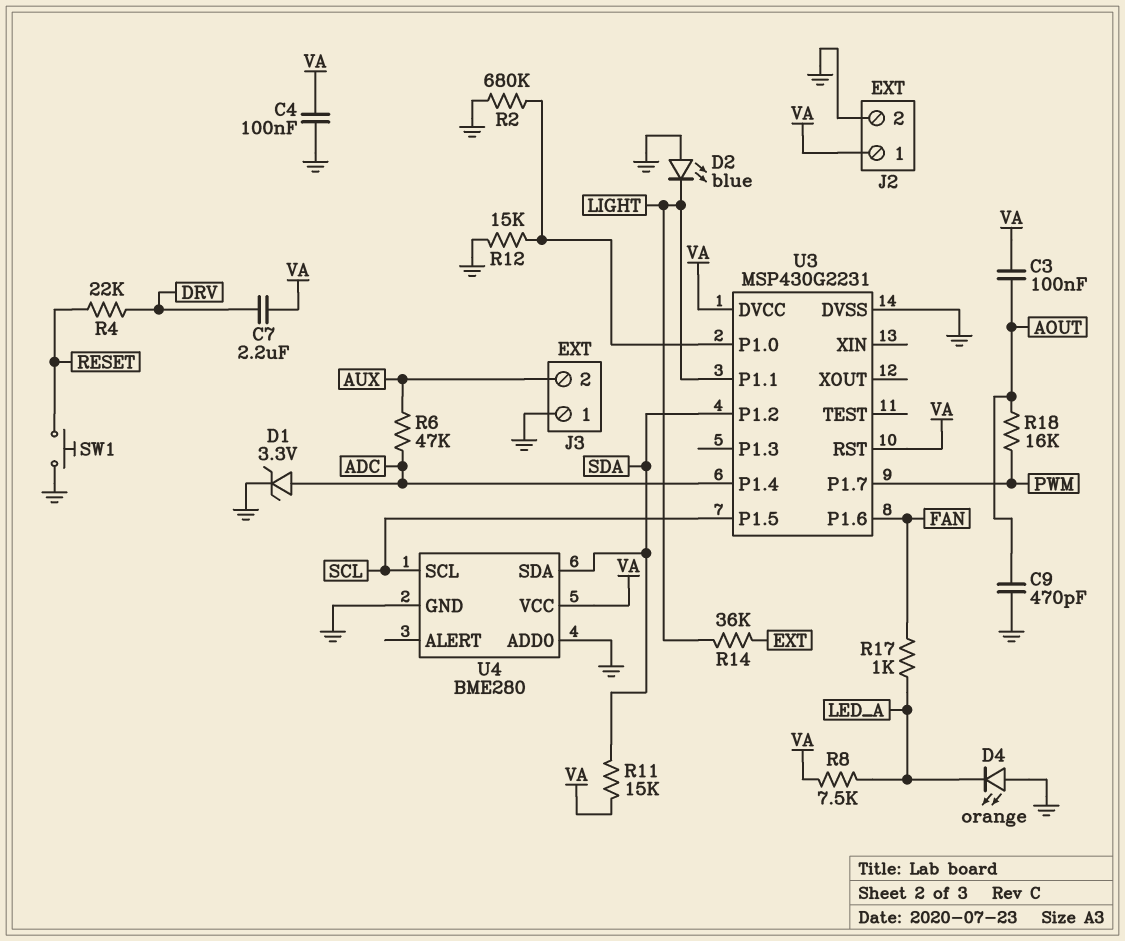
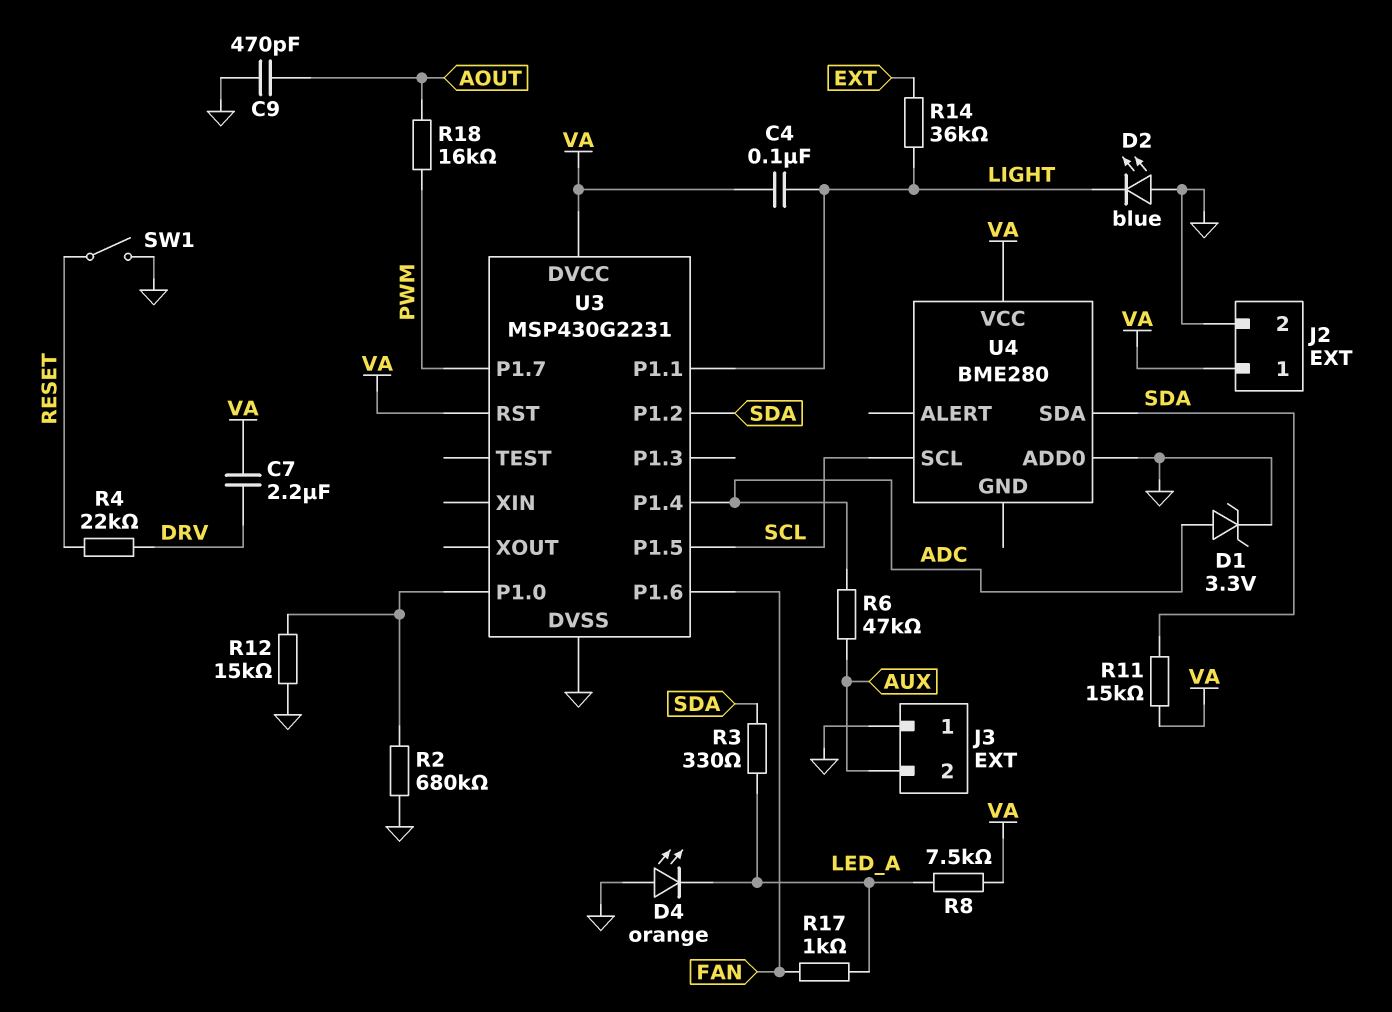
C3: 100nF (AOUT, VA) -> none
C4: 100nF (GND, VA) -> 100nF (LIGHT, VA)
R3: none -> 330 (LED_A, SDA)
SW1: button (GND, RESET) -> switch (GND, RESET)
U4 pin GND: GND -> none

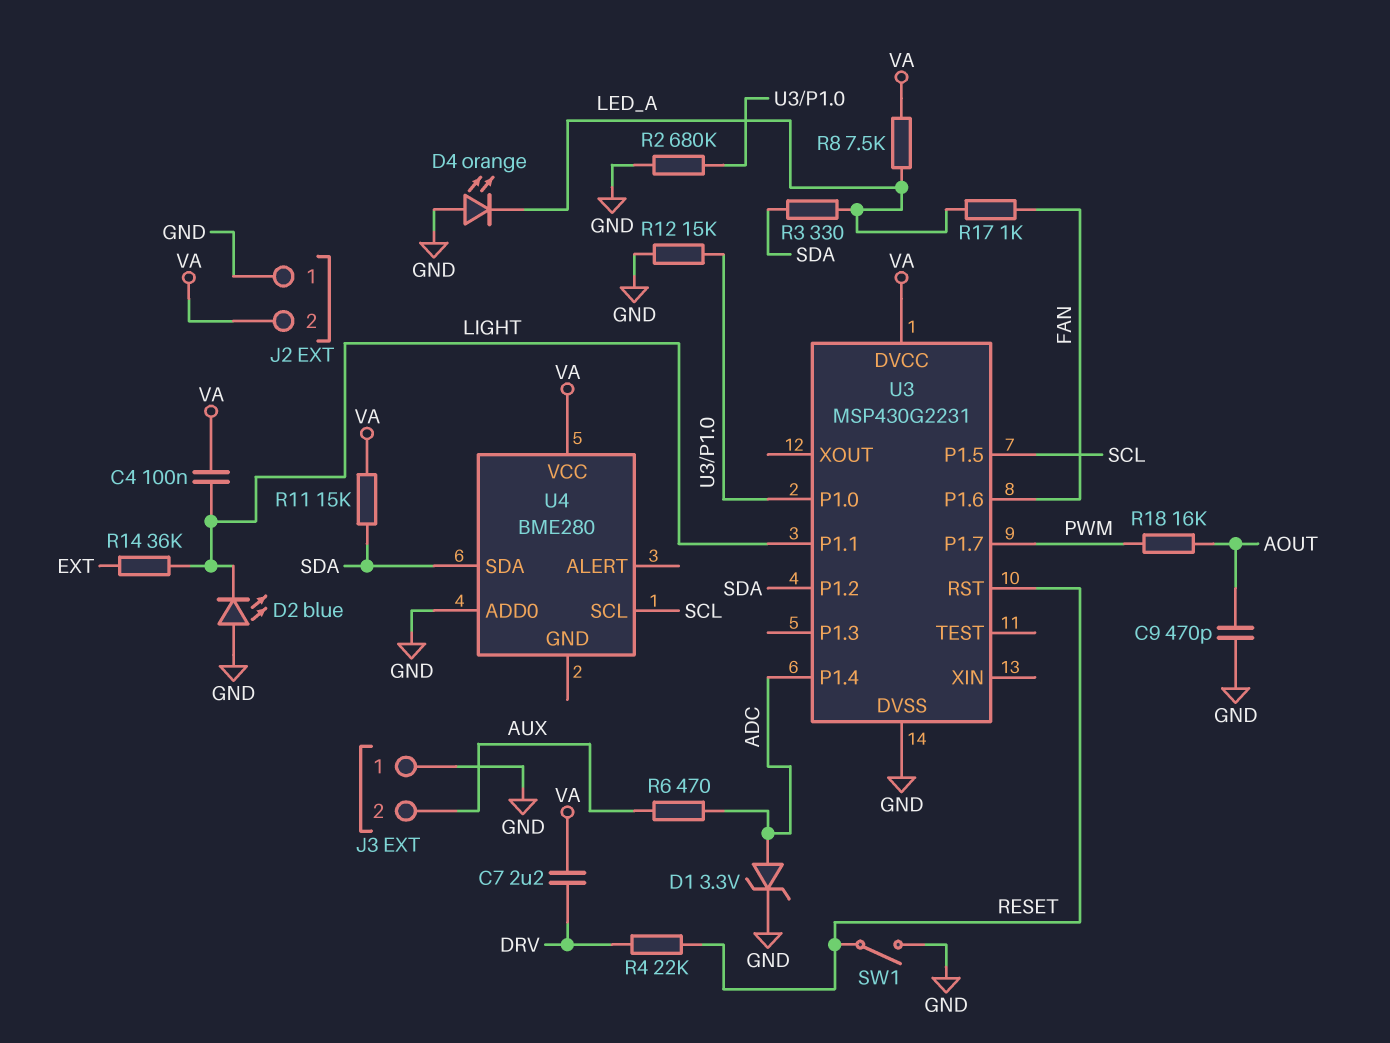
J2 pin 1: VA -> GND
J2 pin 2: GND -> VA
R6: 47k (ADC, AUX) -> 470 (ADC, AUX)
U3 pin RST: VA -> RESET

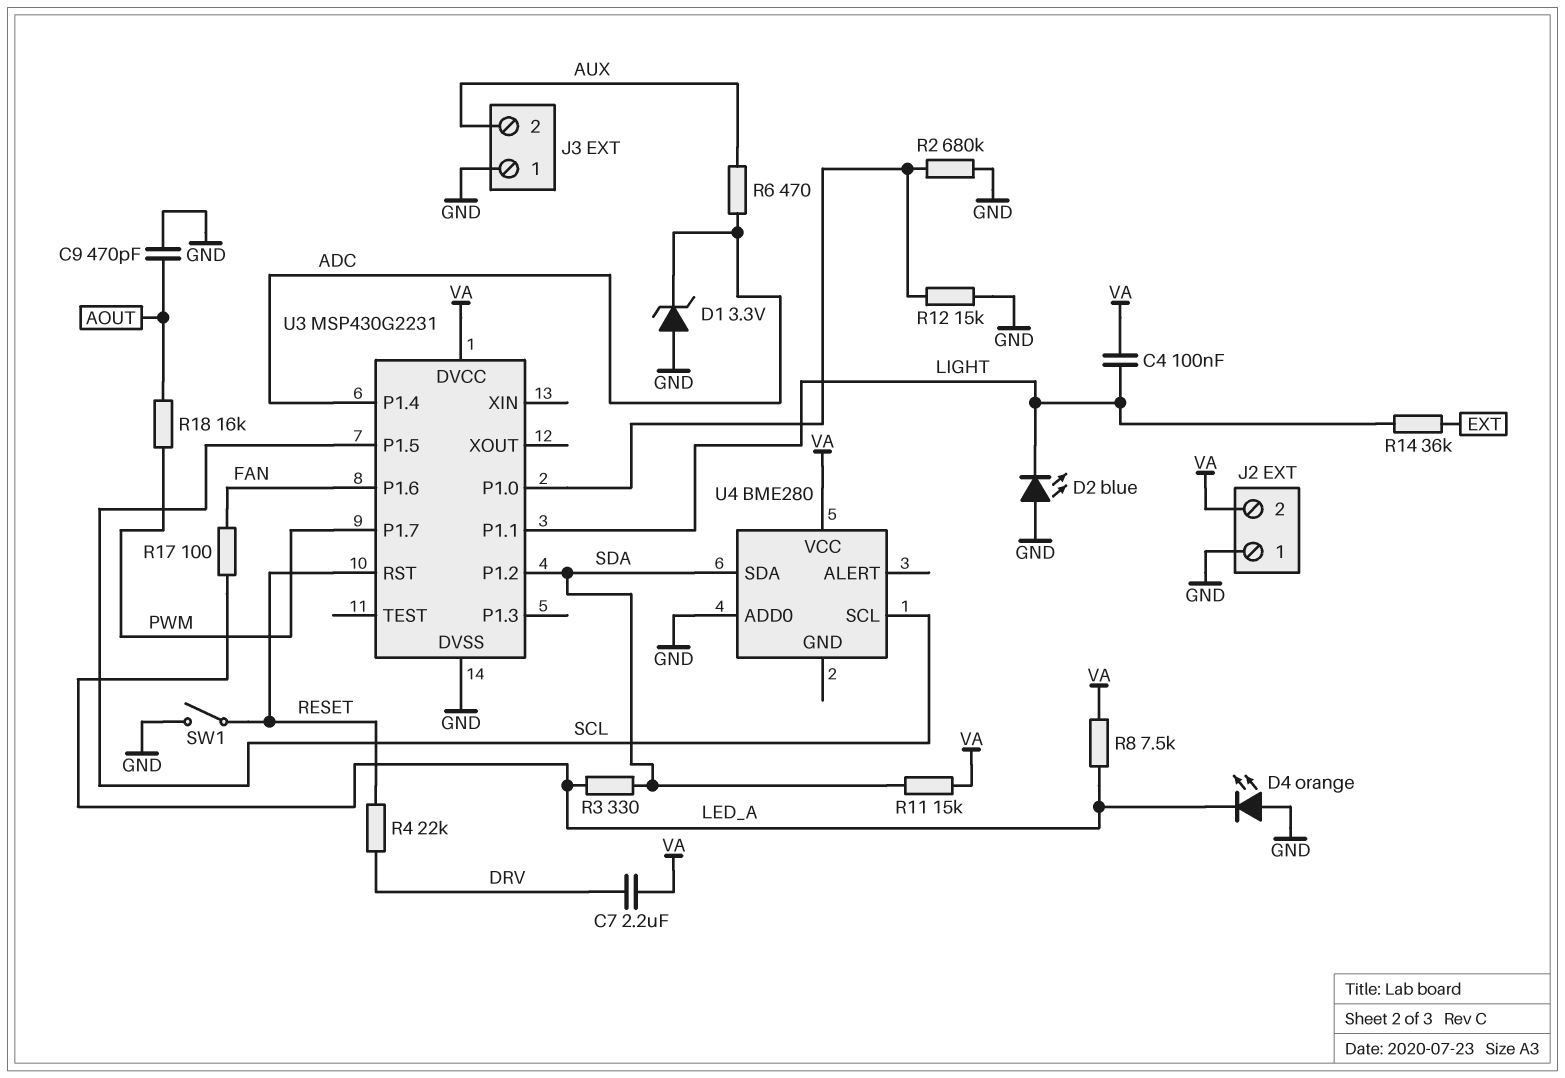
D1: zener 3.3V (A ADC, K GND) -> zener 3.3V (A GND, K ADC)
R17: 1k (FAN, LED_A) -> 100 (FAN, LED_A)

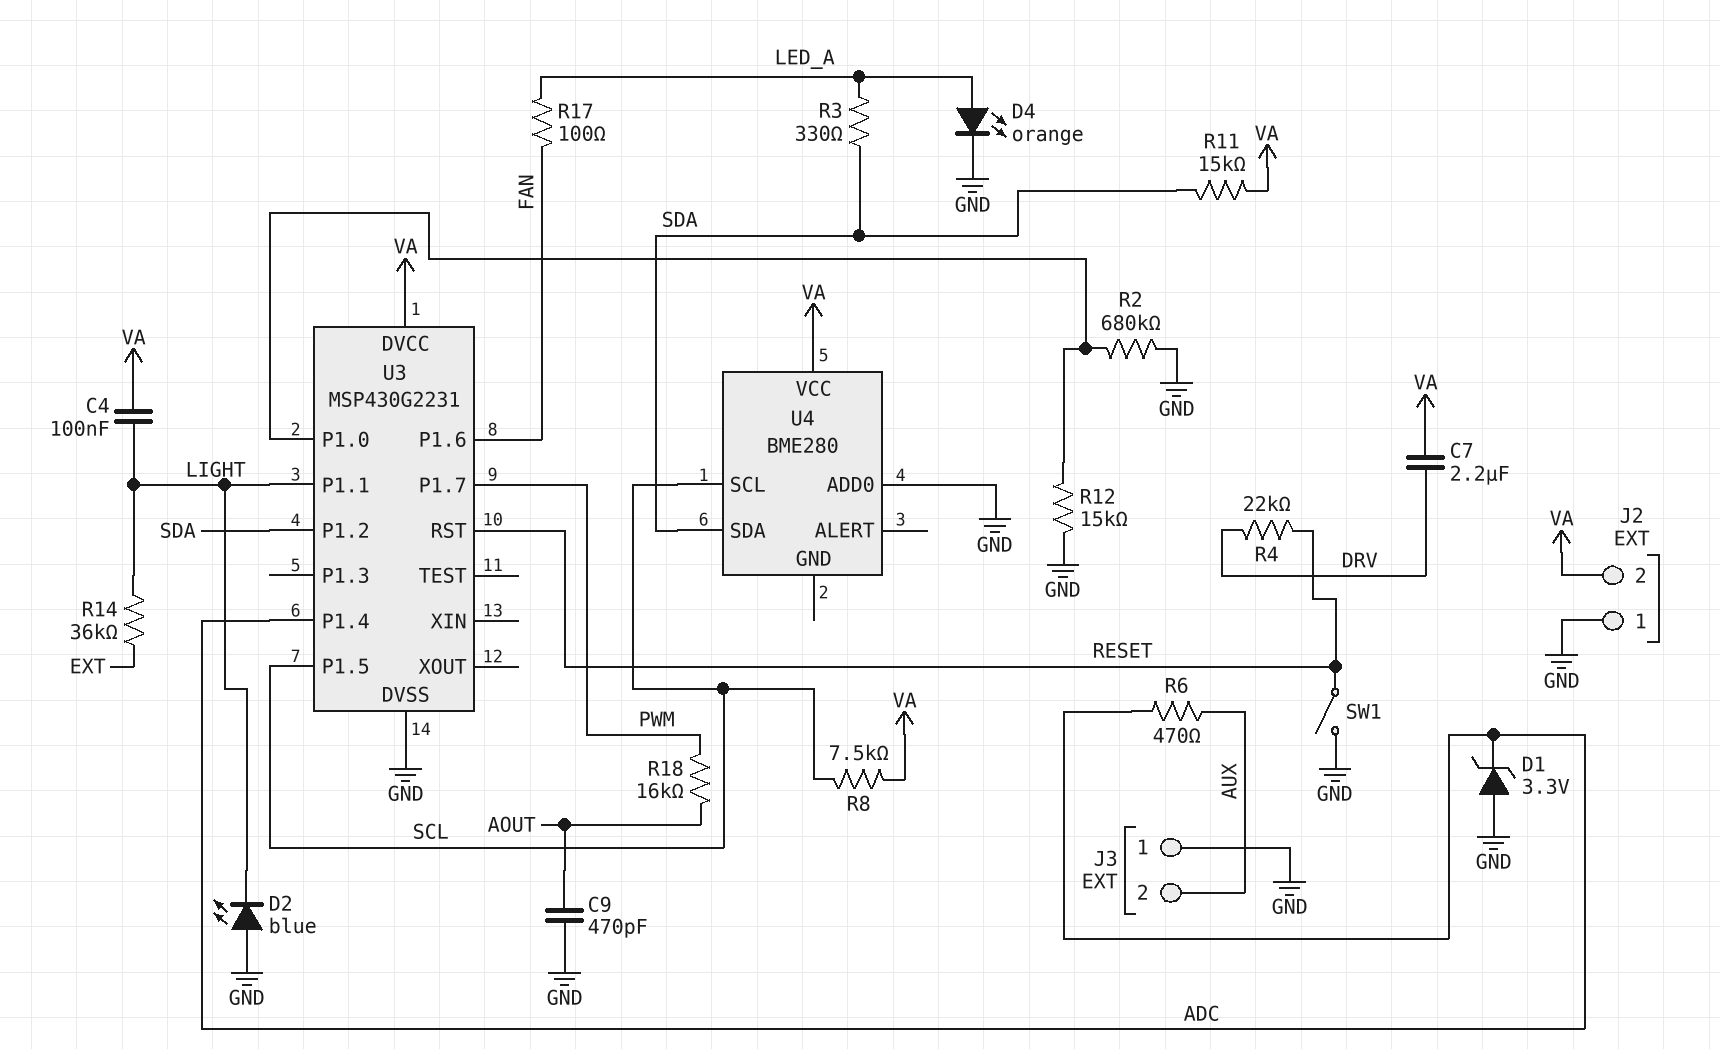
D4: LED orange (A GND, K LED_A) -> LED orange (A LED_A, K GND)
R8: 7.5k (LED_A, VA) -> 7.5k (SCL, VA)

